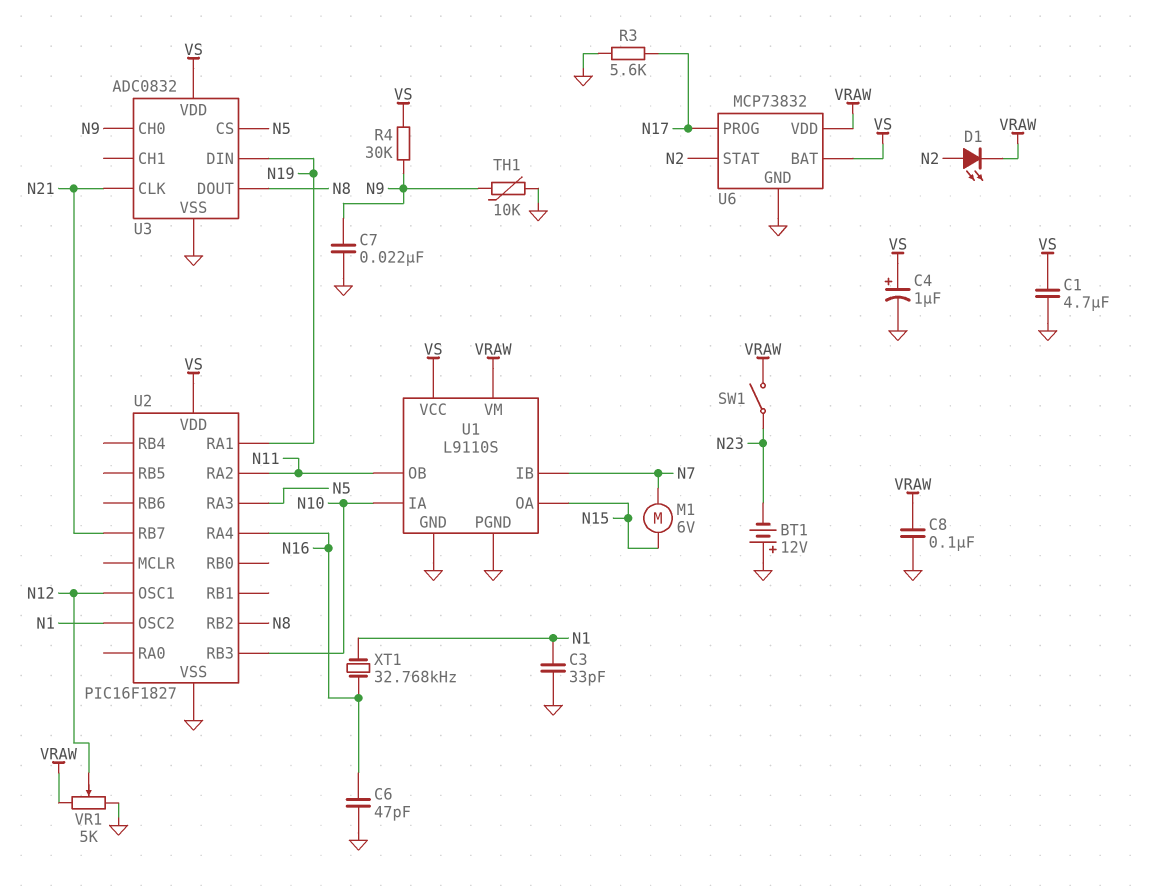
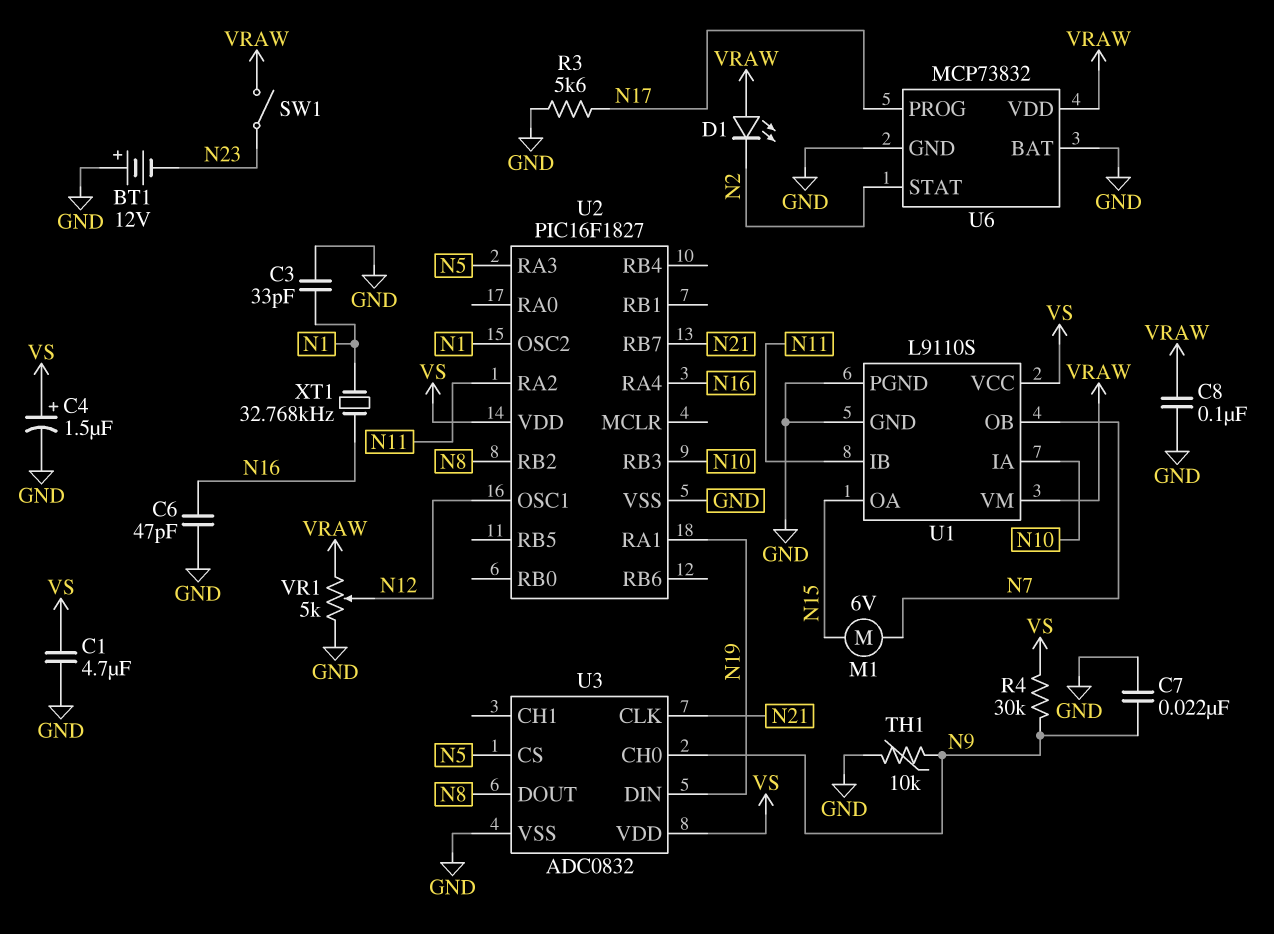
C4: 1uF (plus VS, minus GND) -> 1.5uF (plus VS, minus GND)
D1: LED (A N2, K VRAW) -> LED (A VRAW, K N2)
U1 pin IB: N7 -> N11
U1 pin OB: N11 -> N7
U6 pin BAT: VS -> GND

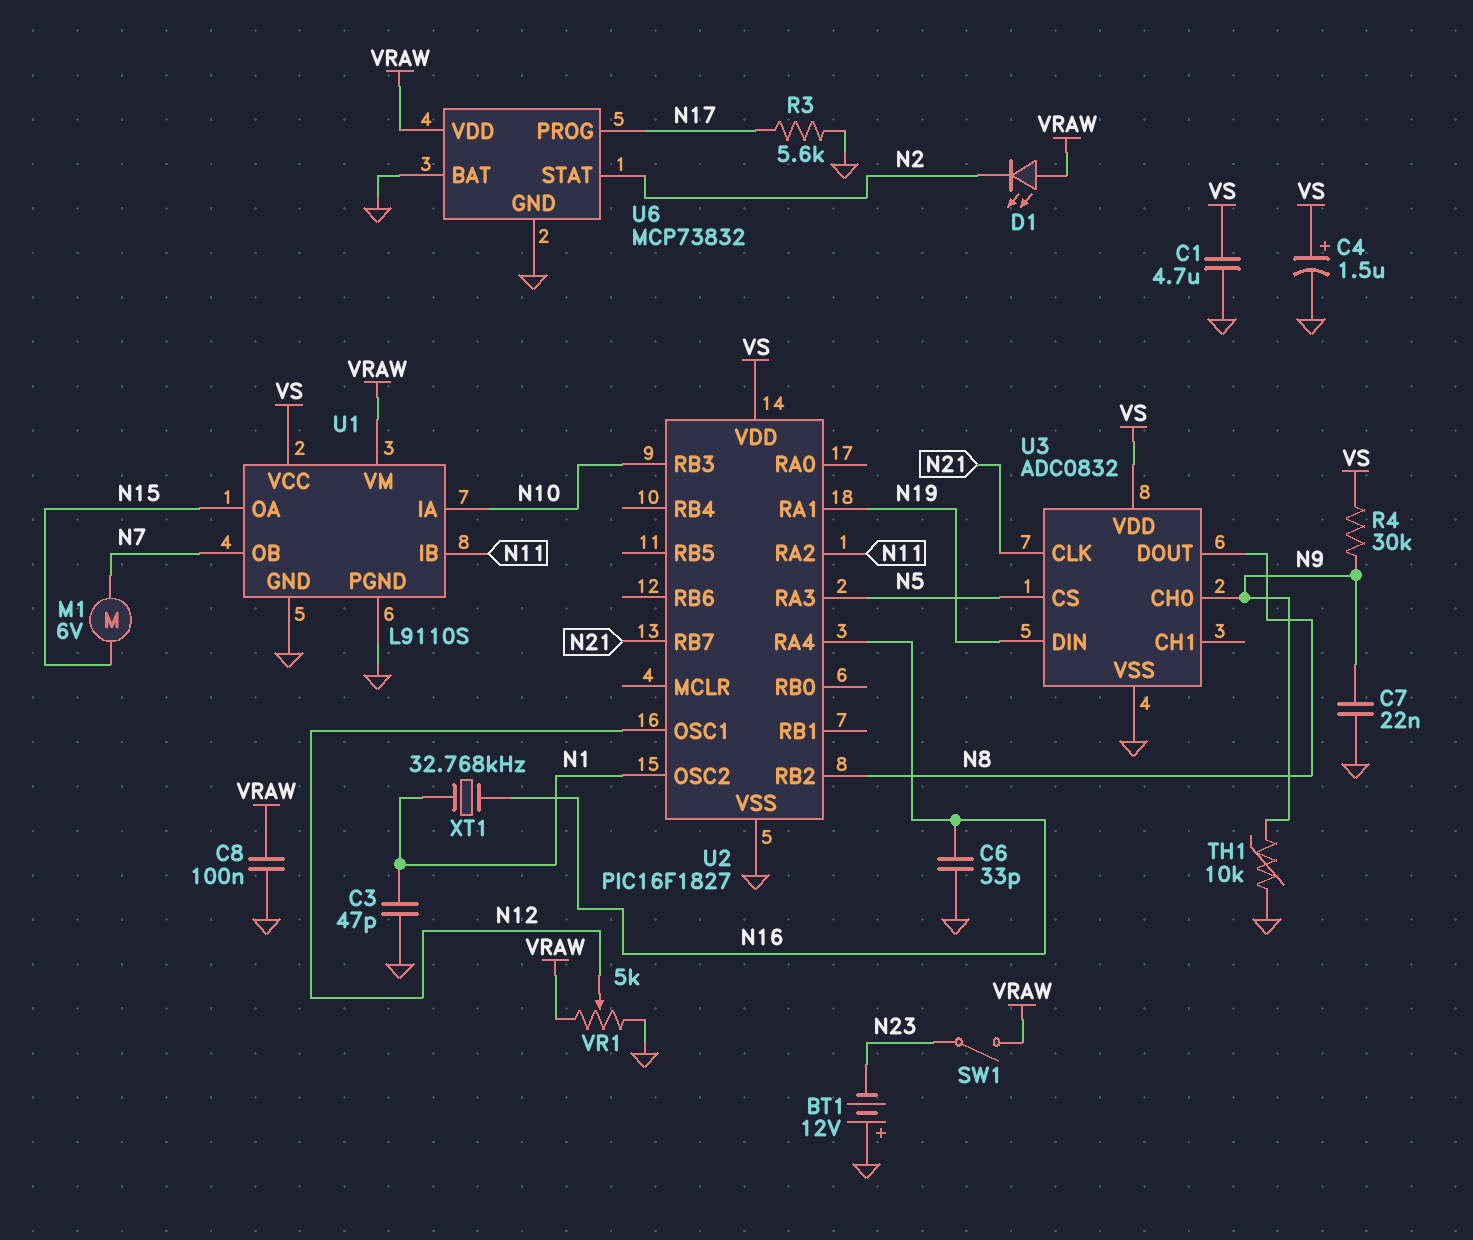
C3: 33pF (GND, N1) -> 47pF (GND, N1)
C6: 47pF (GND, N16) -> 33pF (GND, N16)

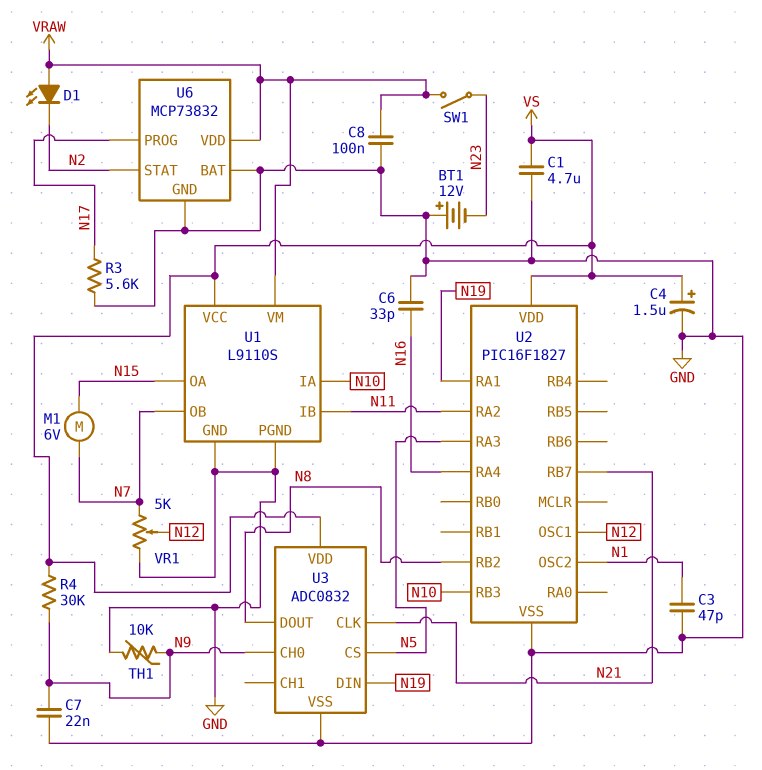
VR1: 5k (GND, VRAW, wiper N12) -> 5k (GND, N7, wiper N12)
XT1: 32.768kHz (N1, N16) -> none

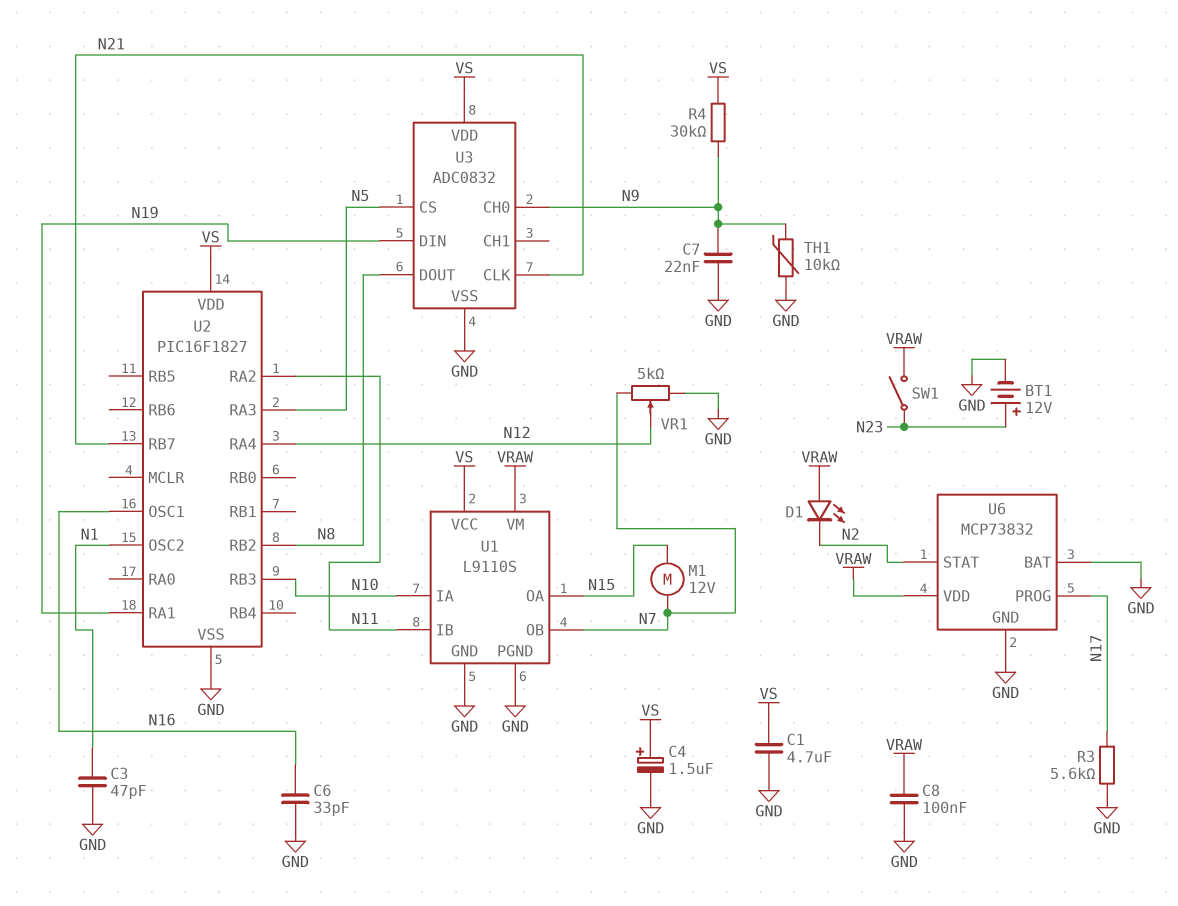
BT1: 12V (plus GND, minus N23) -> 12V (plus N23, minus GND)
M1: motor 6V (N7, N15) -> motor 12V (N7, N15)
U2 pin OSC1: N12 -> N16
U2 pin RA4: N16 -> N12

